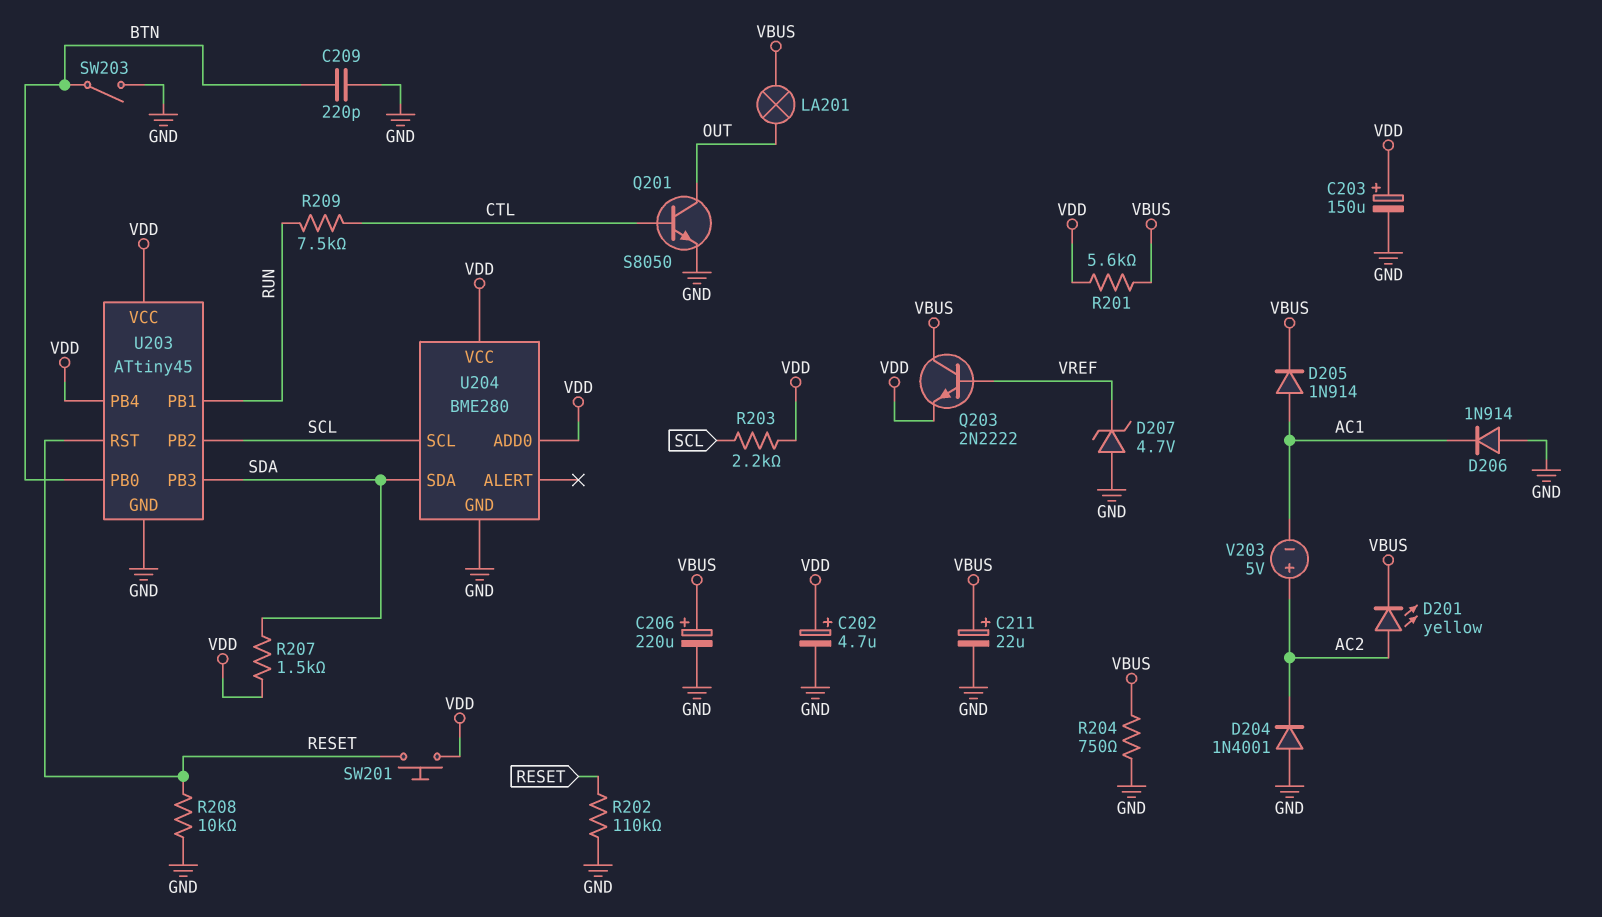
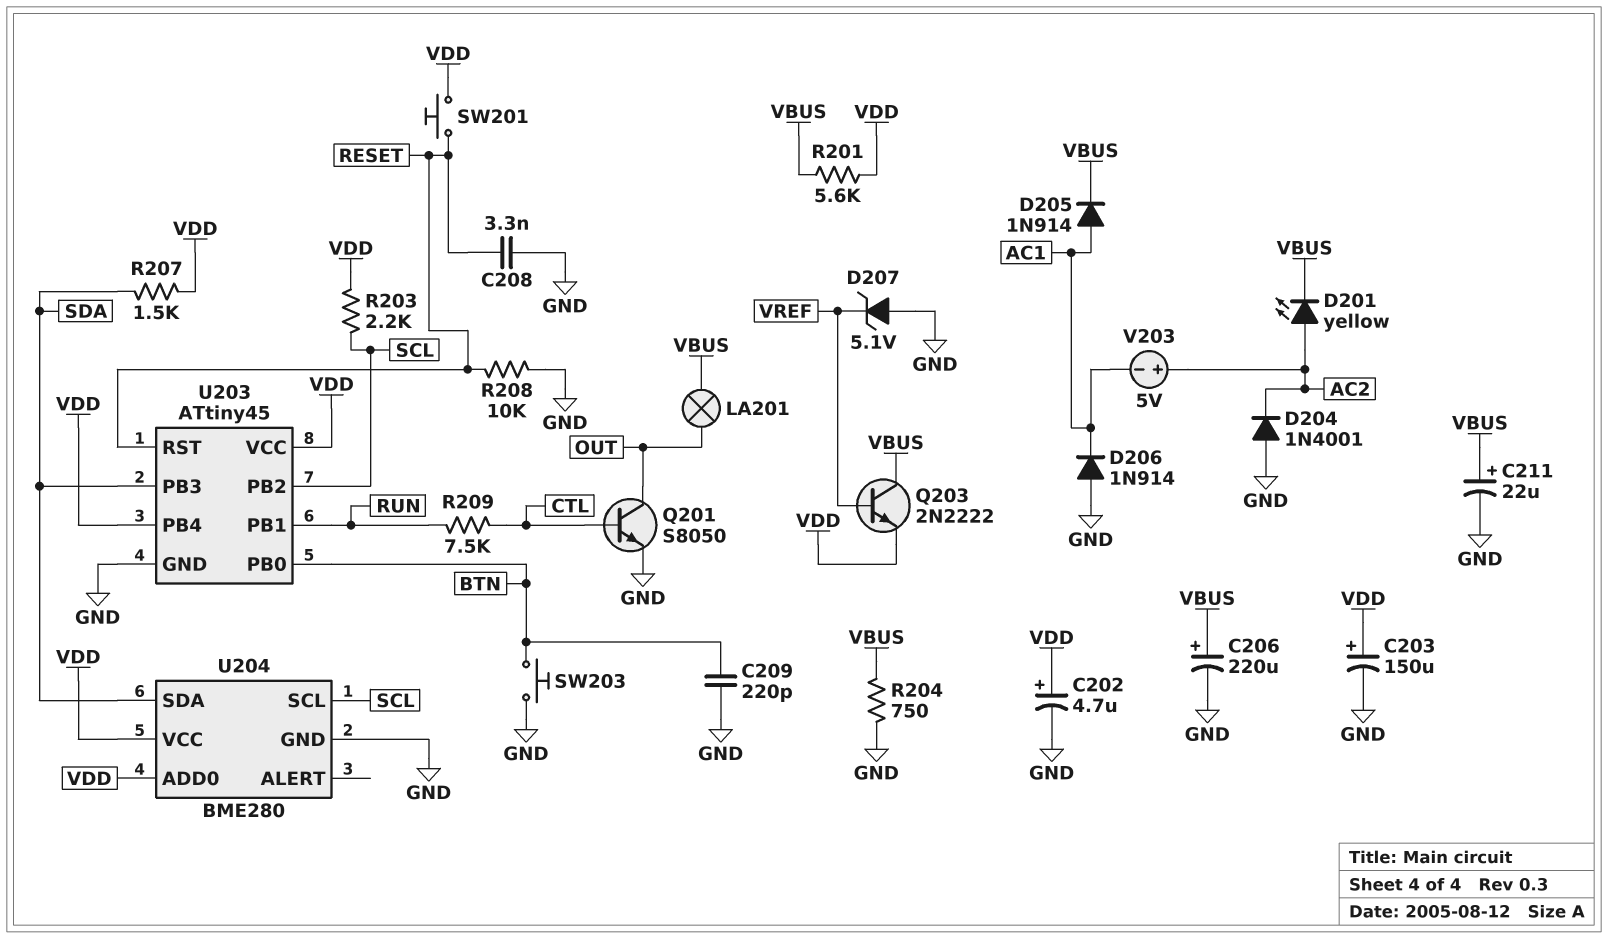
C208: none -> 3.3nF (GND, RESET)
D207: zener 4.7V (A GND, K VREF) -> zener 5.1V (A GND, K VREF)
R202: 110k (GND, RESET) -> none
SW203: switch (BTN, GND) -> button (BTN, GND)

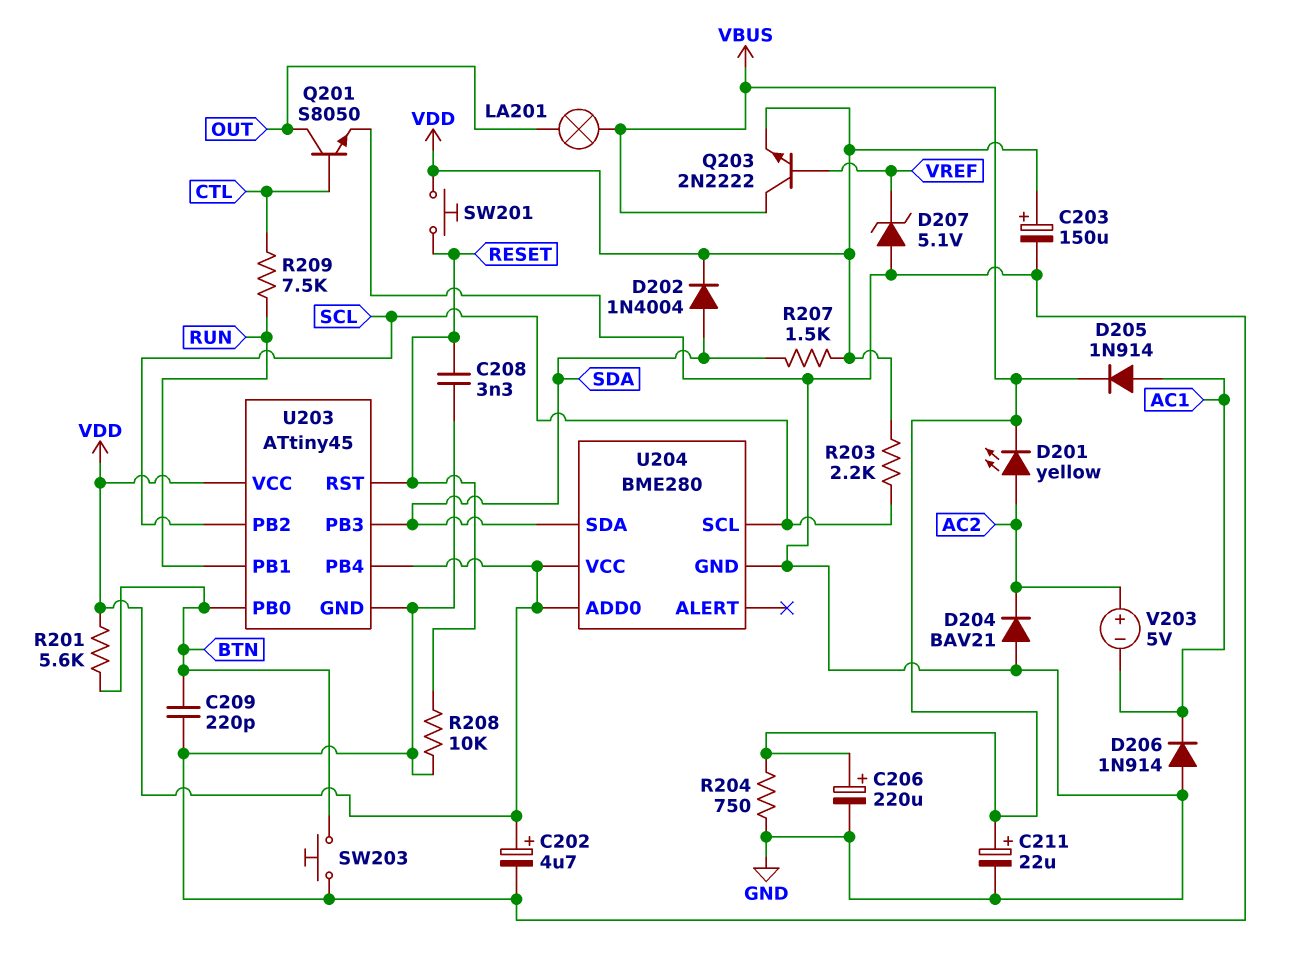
D202: none -> diode 1N4004 (A SDA, K VDD)
D204: diode 1N4001 (A GND, K AC2) -> diode BAV21 (A GND, K AC2)
R201: 5.6k (VBUS, VDD) -> 5.6k (BTN, VDD)

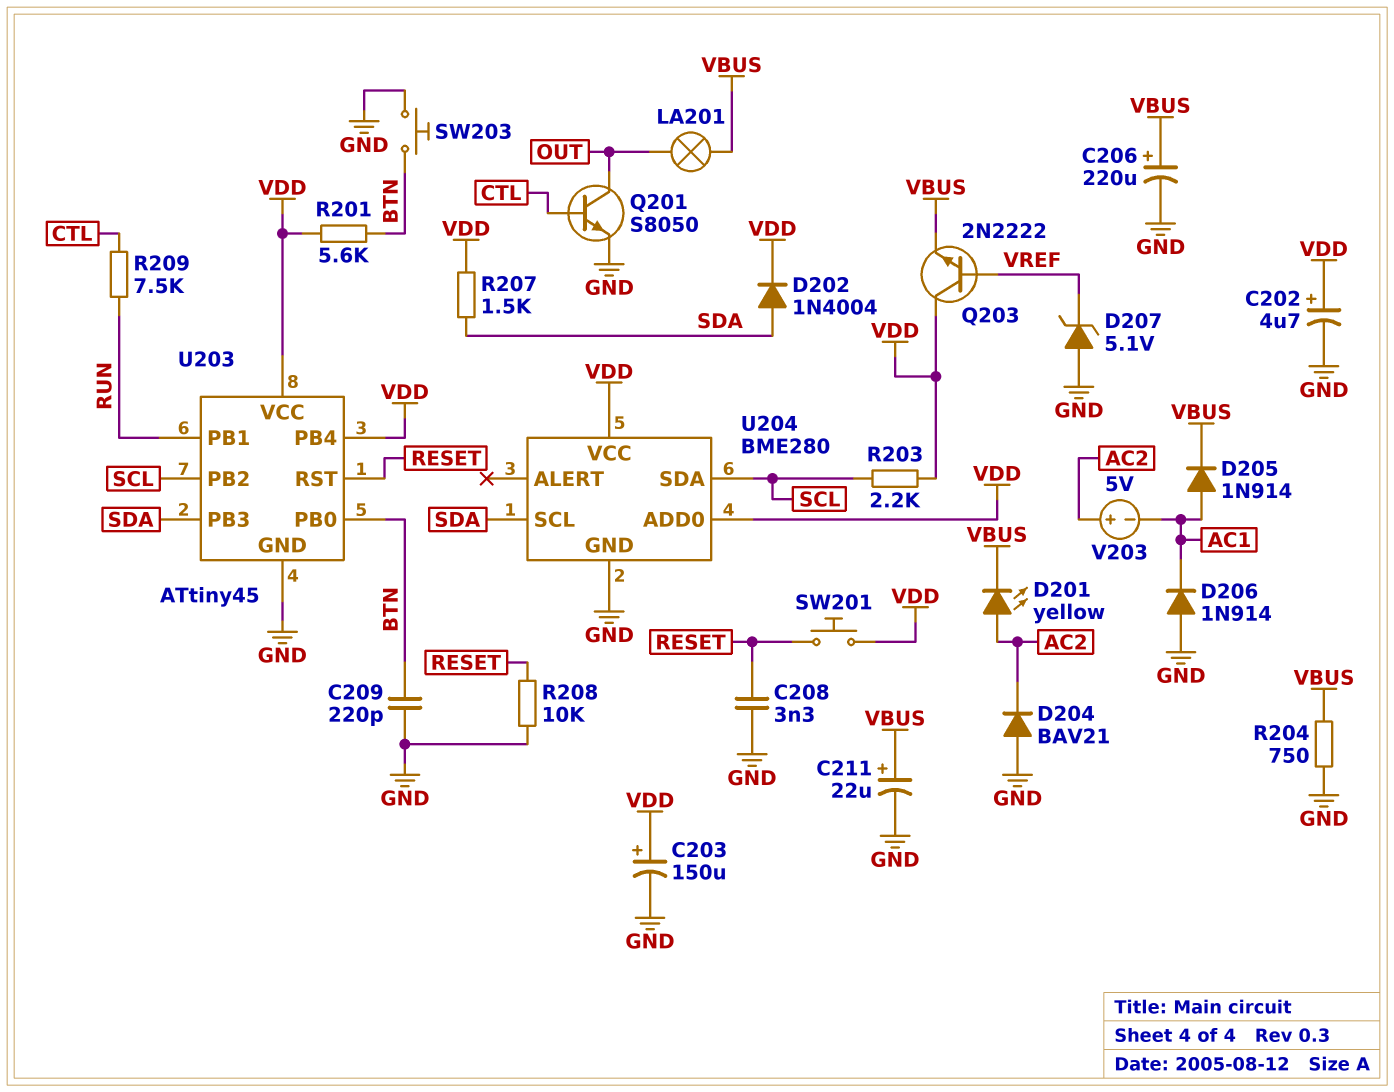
Q203: NPN 2N2222 (B VREF, C VBUS, E VDD) -> NPN 2N2222 (B VREF, C VDD, E VBUS)
U204 pin SCL: SCL -> SDA
U204 pin SDA: SDA -> SCL

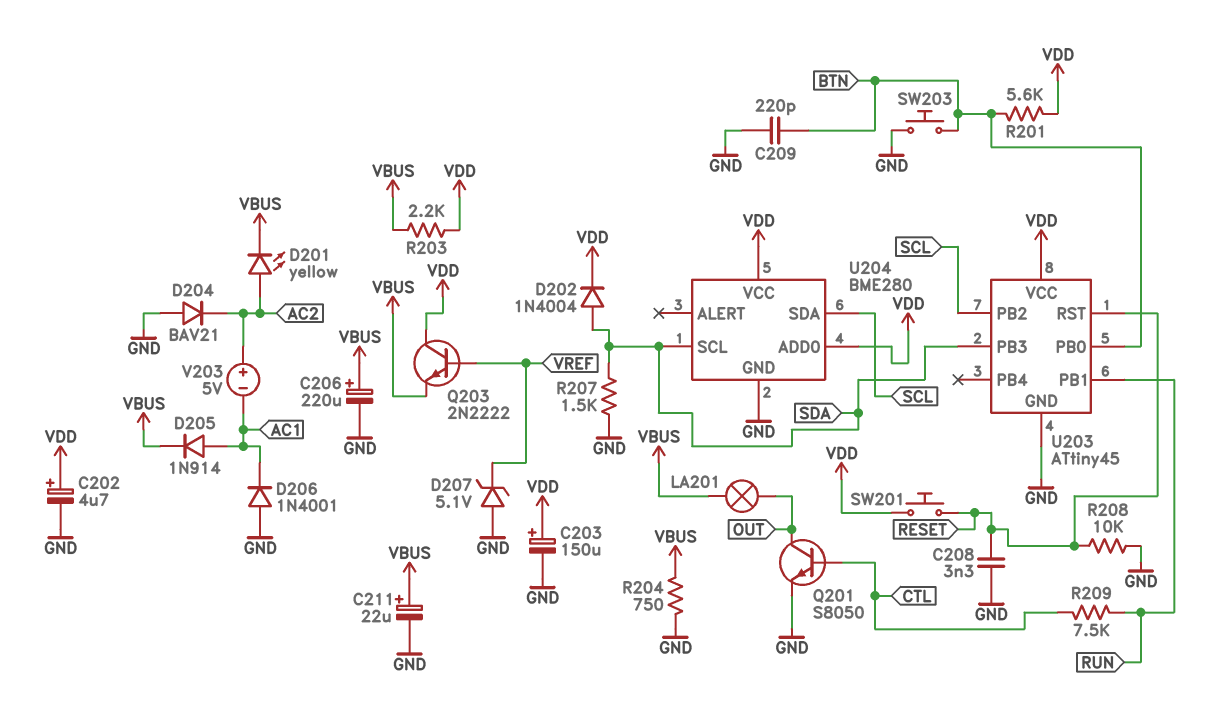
D206: diode 1N914 (A GND, K AC1) -> diode 1N4001 (A GND, K AC1)
R203: 2.2k (SCL, VDD) -> 2.2k (VBUS, VDD)
R207: 1.5k (SDA, VDD) -> 1.5k (GND, SDA)
U203 pin PB4: VDD -> none

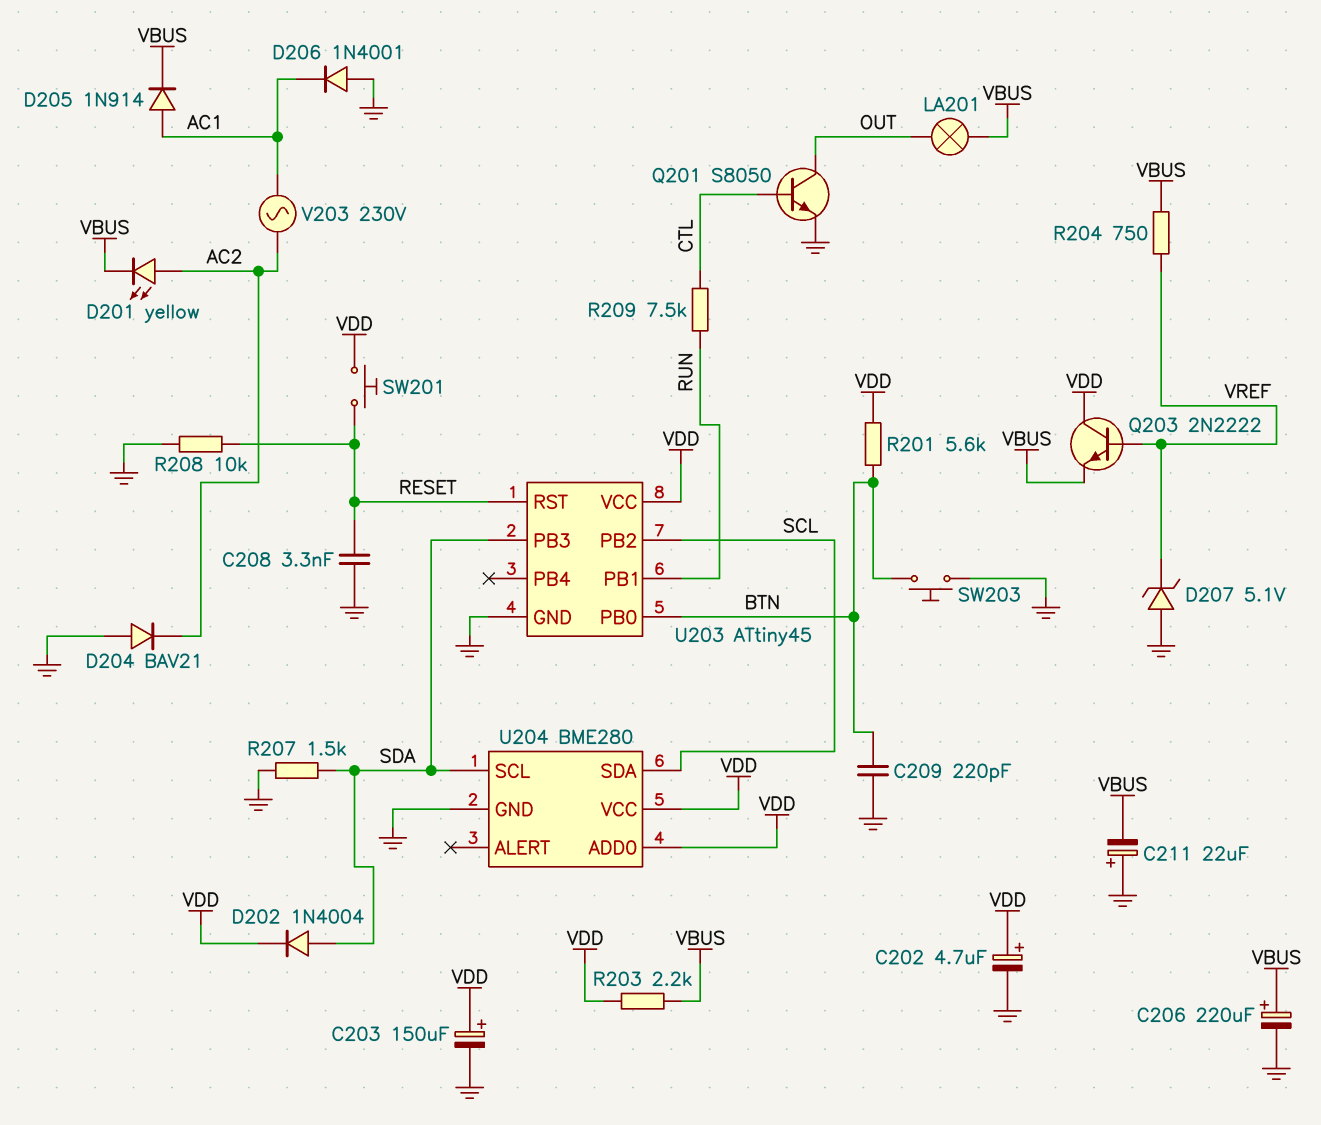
C211: 22uF (plus VBUS, minus GND) -> 22uF (plus GND, minus VBUS)
R204: 750 (GND, VBUS) -> 750 (VBUS, VREF)
V203: 5V (plus AC2, minus AC1) -> AC 230V (AC1, AC2)

